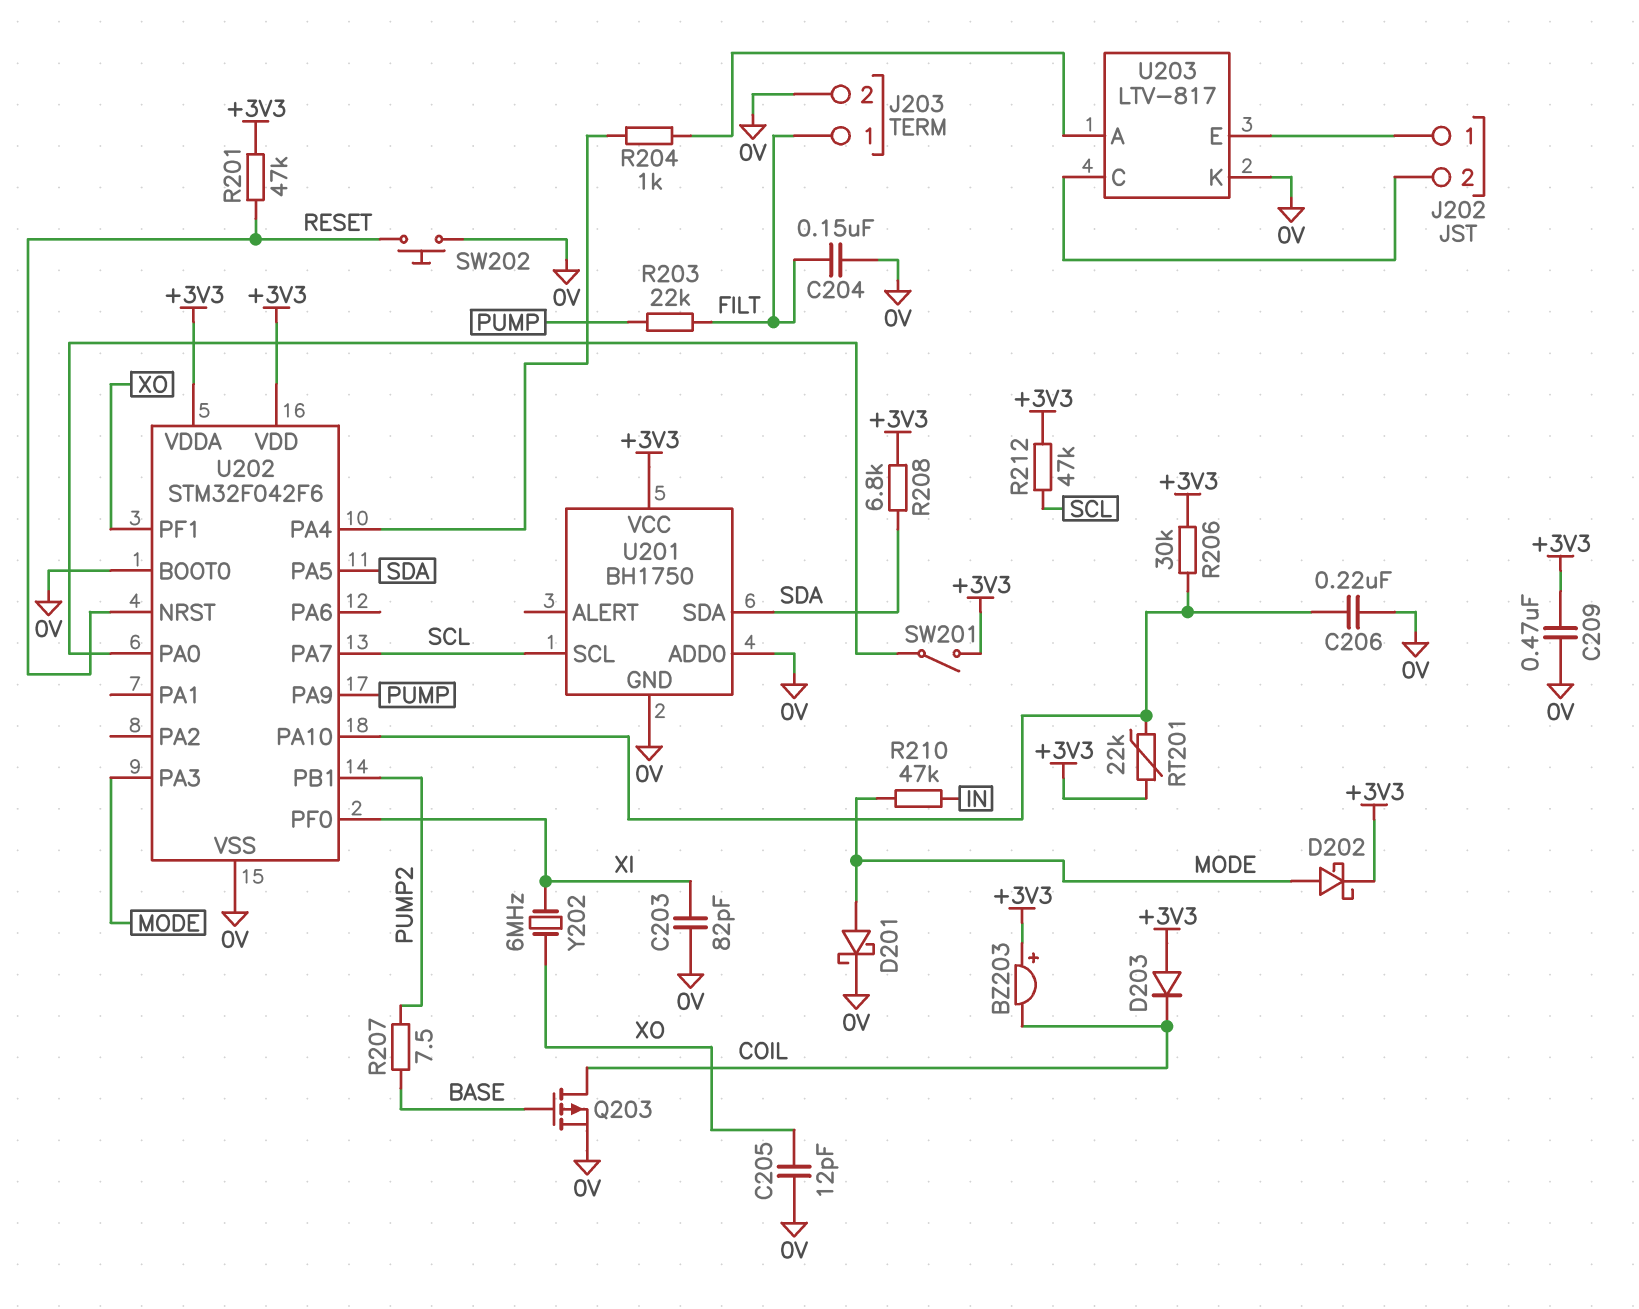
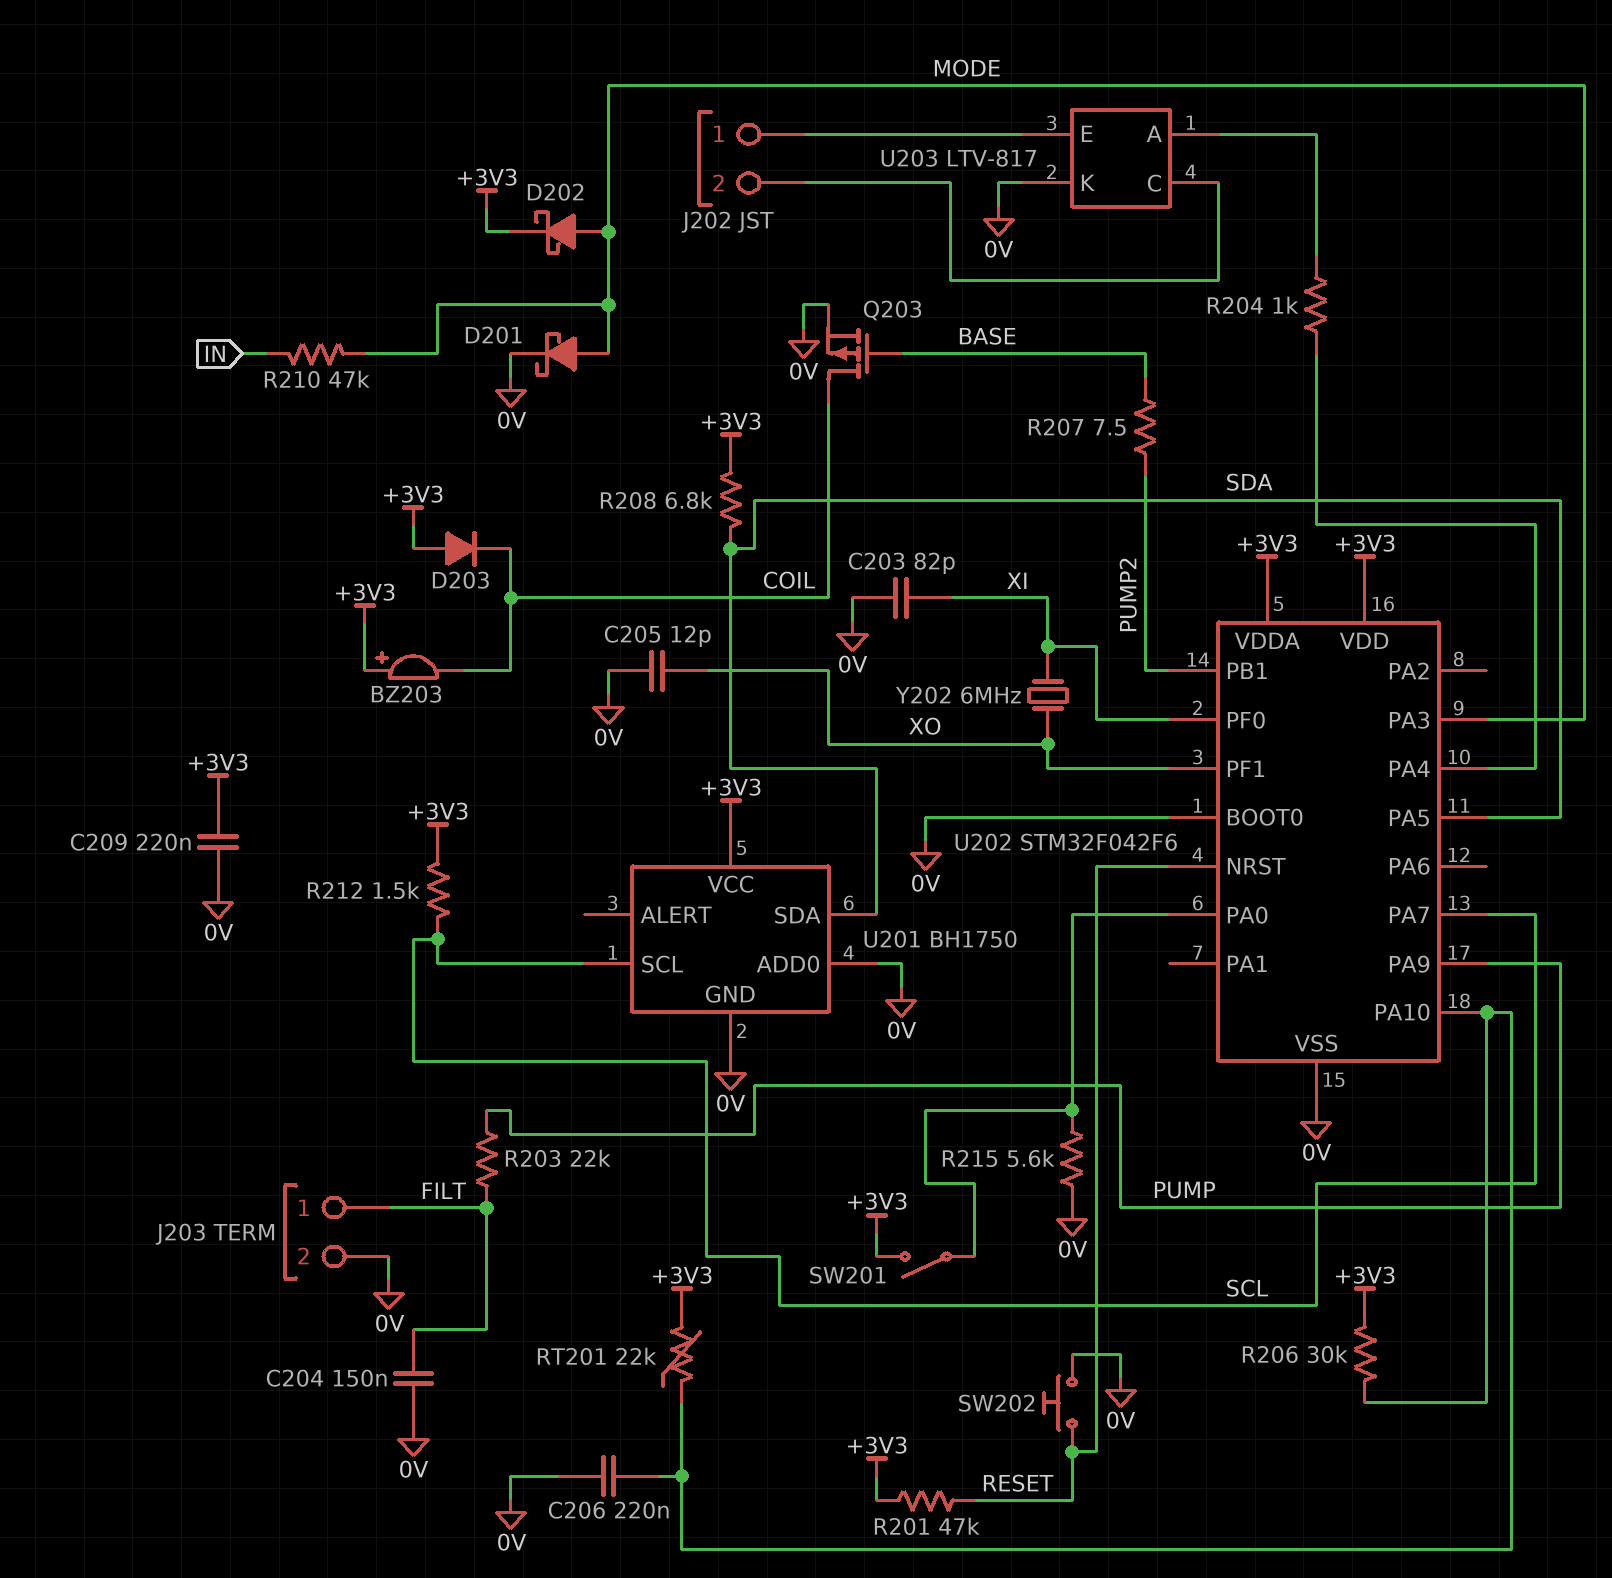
C209: 470nF (+3V3, 0V) -> 220nF (+3V3, 0V)
R212: 47k (+3V3, SCL) -> 1.5k (+3V3, SCL)
R215: none -> 5.6k (0V, U202/PA0)

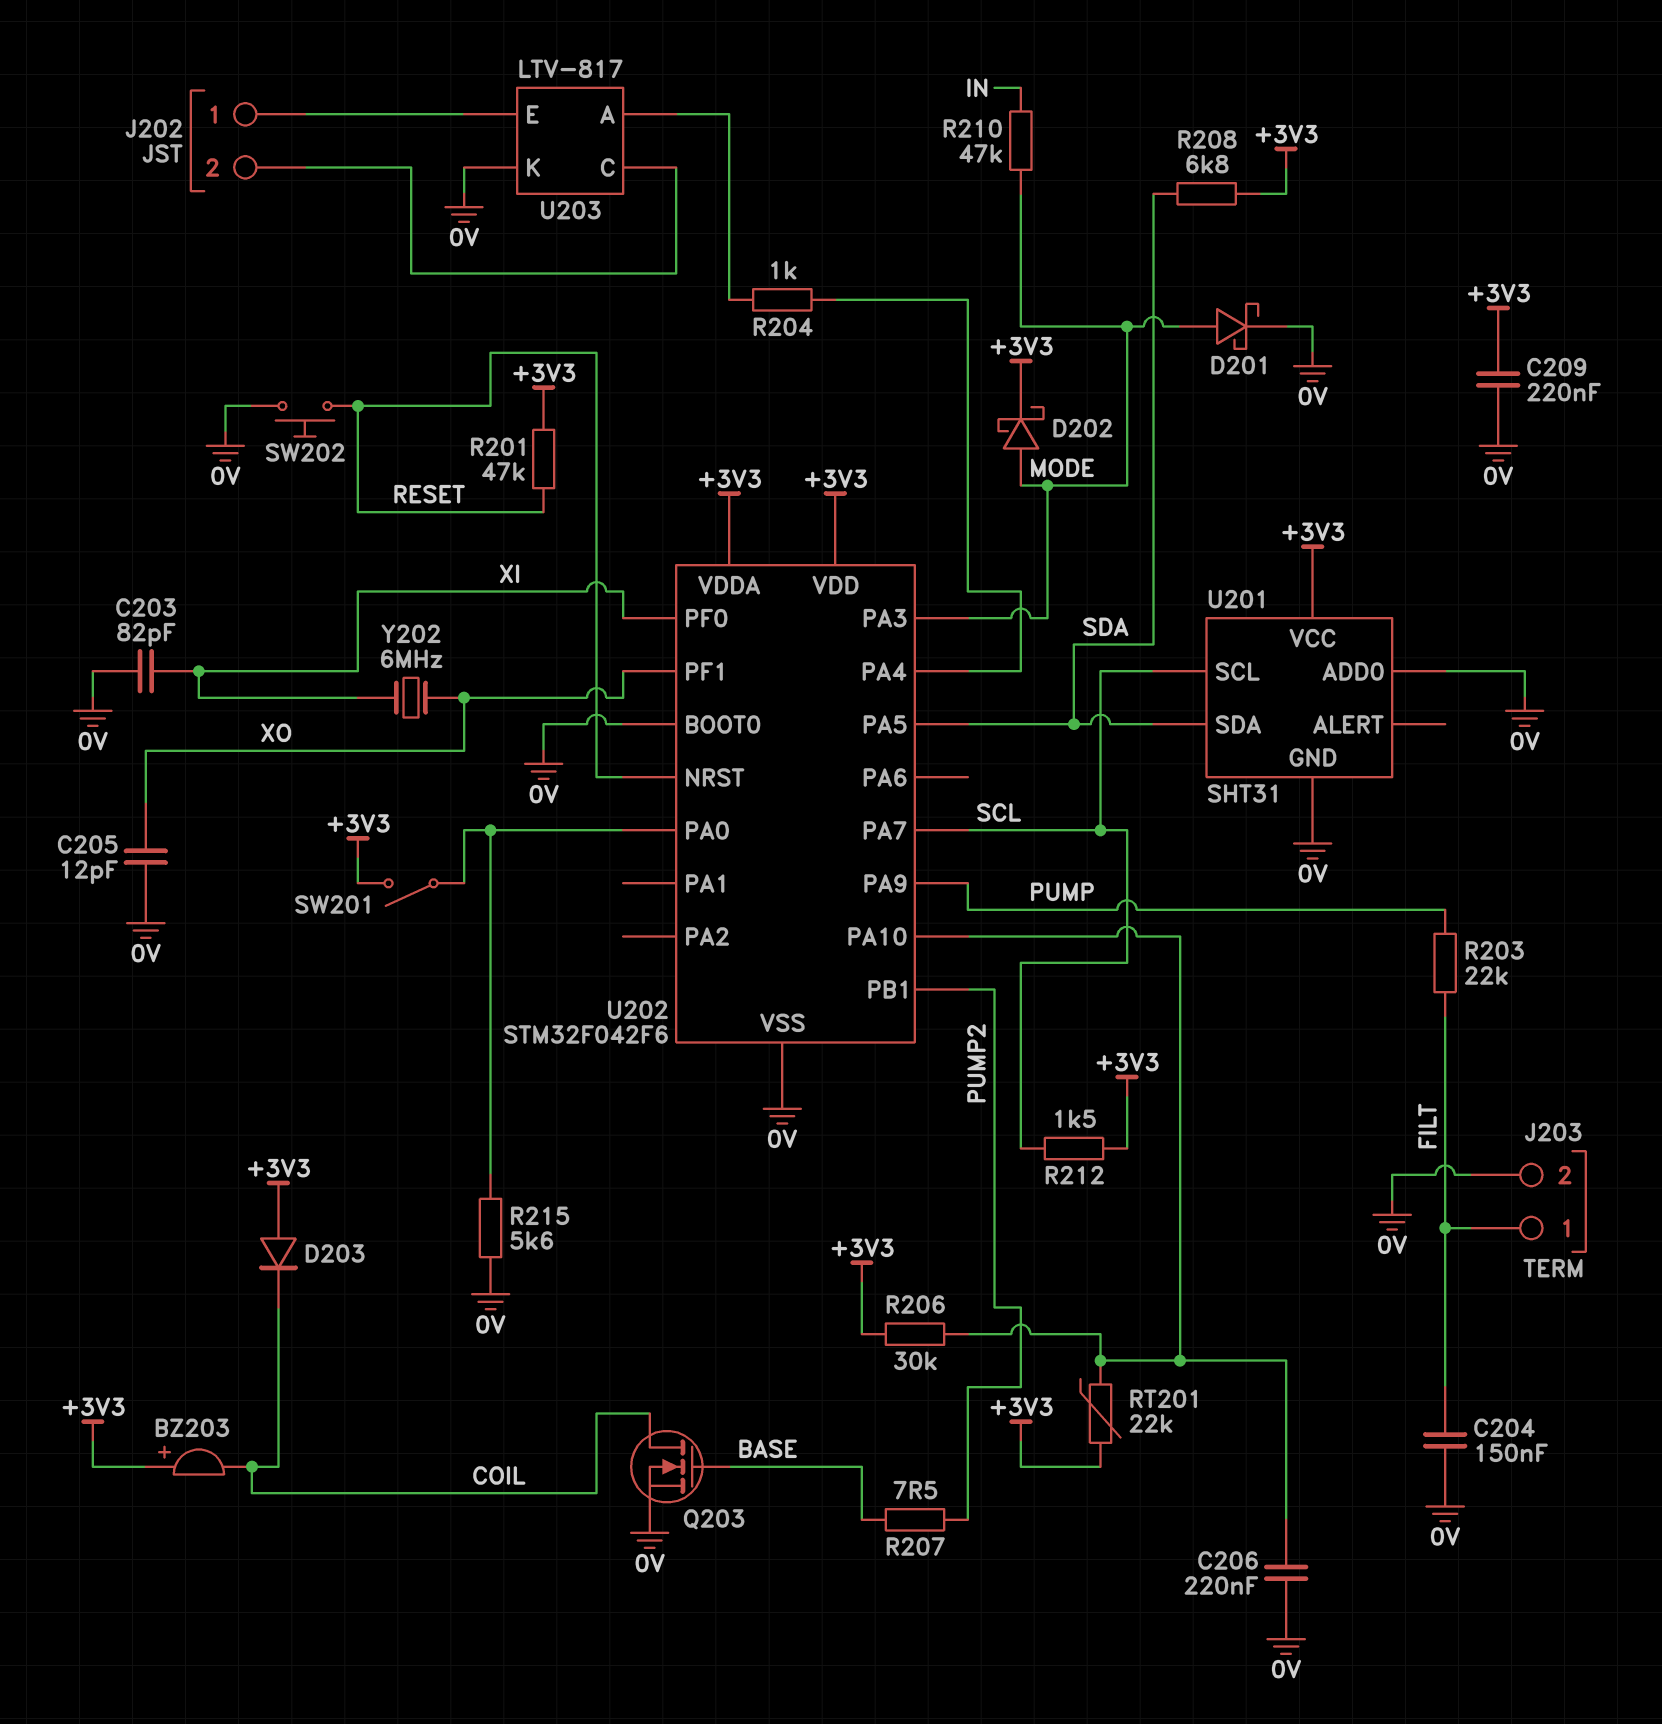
Q203: PMOS (G BASE, D COIL, S 0V) -> NMOS (G BASE, D COIL, S 0V)
U201: BH1750 -> SHT31

